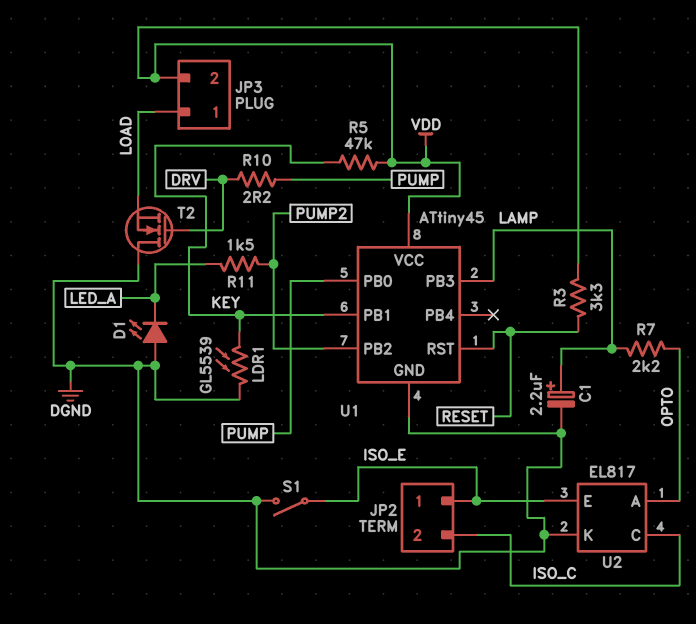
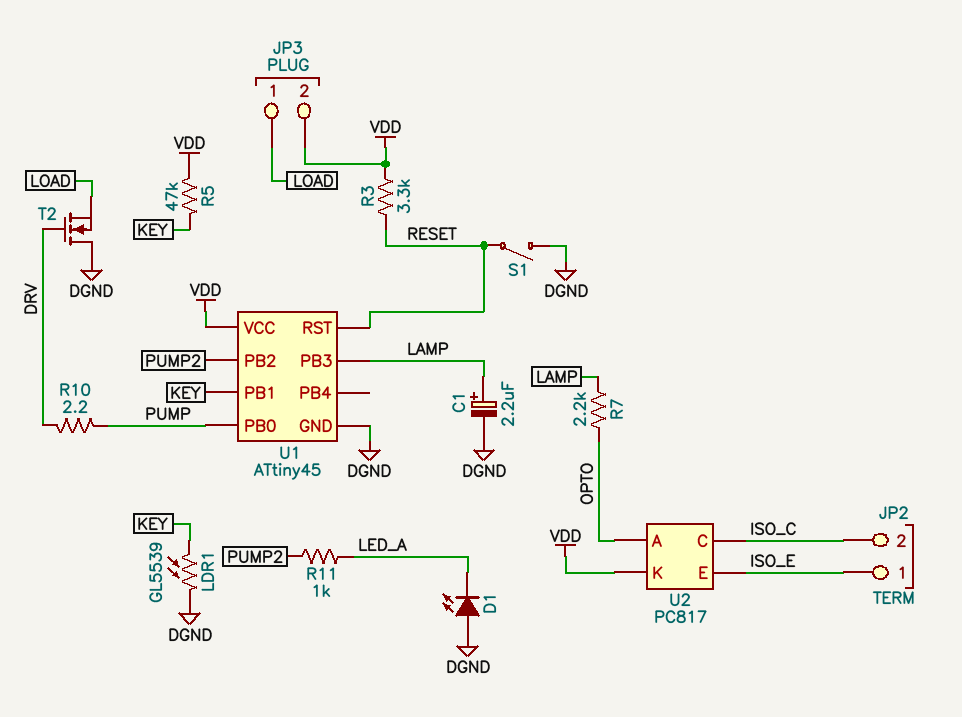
R11: 1.5k (LED_A, PUMP2) -> 1k (LED_A, PUMP2)
S1: switch (DGND, ISO_E) -> switch (DGND, RESET)
U2: EL817 -> PC817
U2 pin K: DGND -> VDD

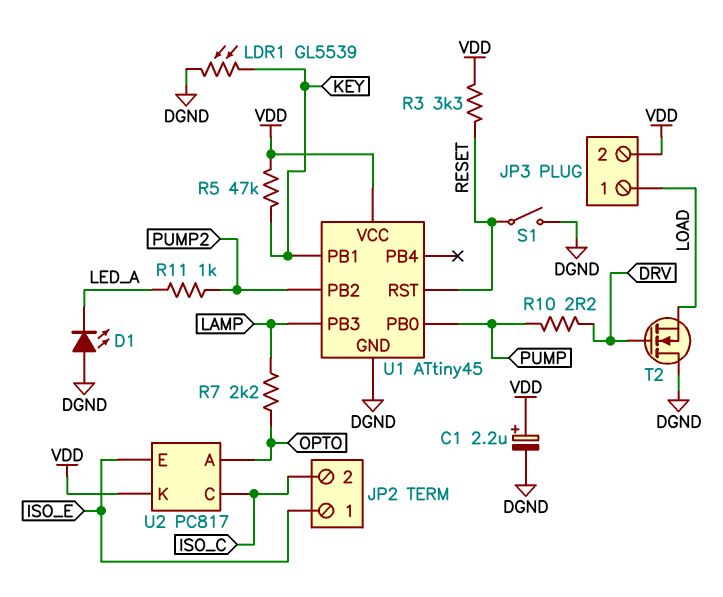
C1: 2.2uF (plus LAMP, minus DGND) -> 2.2uF (plus VDD, minus DGND)

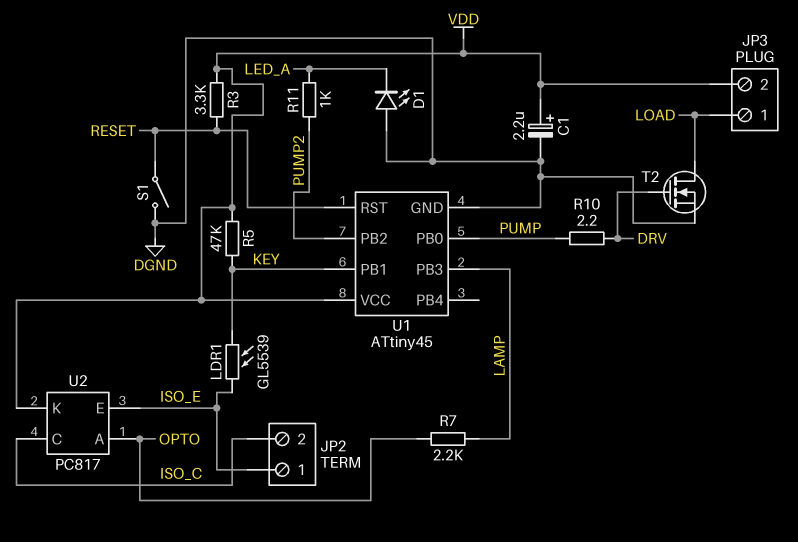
LDR1: GL5539 (DGND, KEY) -> GL5539 (ISO_E, KEY)
T2: NMOS (G DRV, D DGND, S LOAD) -> NMOS (G DRV, D LOAD, S DGND)

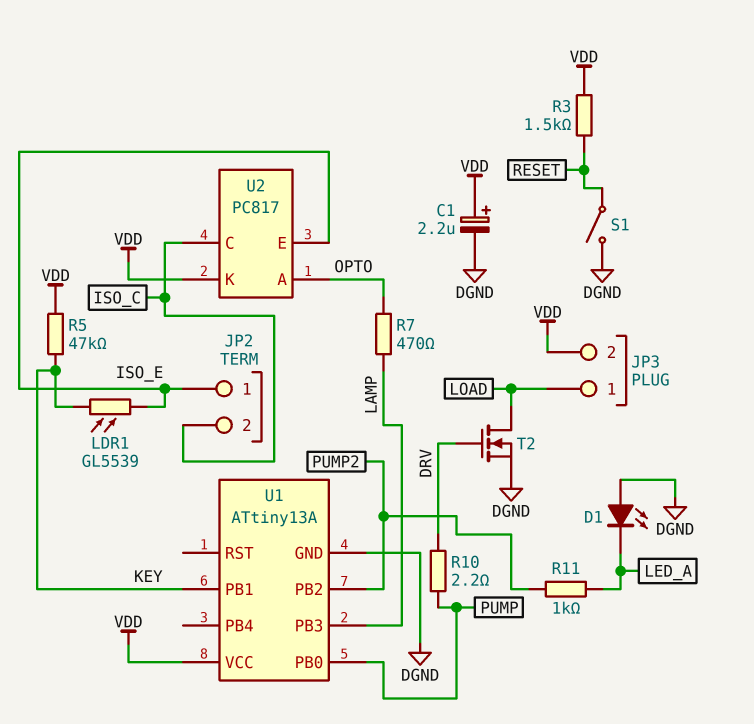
R3: 3.3k (RESET, VDD) -> 1.5k (RESET, VDD)
R7: 2.2k (LAMP, OPTO) -> 470 (LAMP, OPTO)
U1: ATtiny45 -> ATtiny13A
U1 pin RST: RESET -> none

